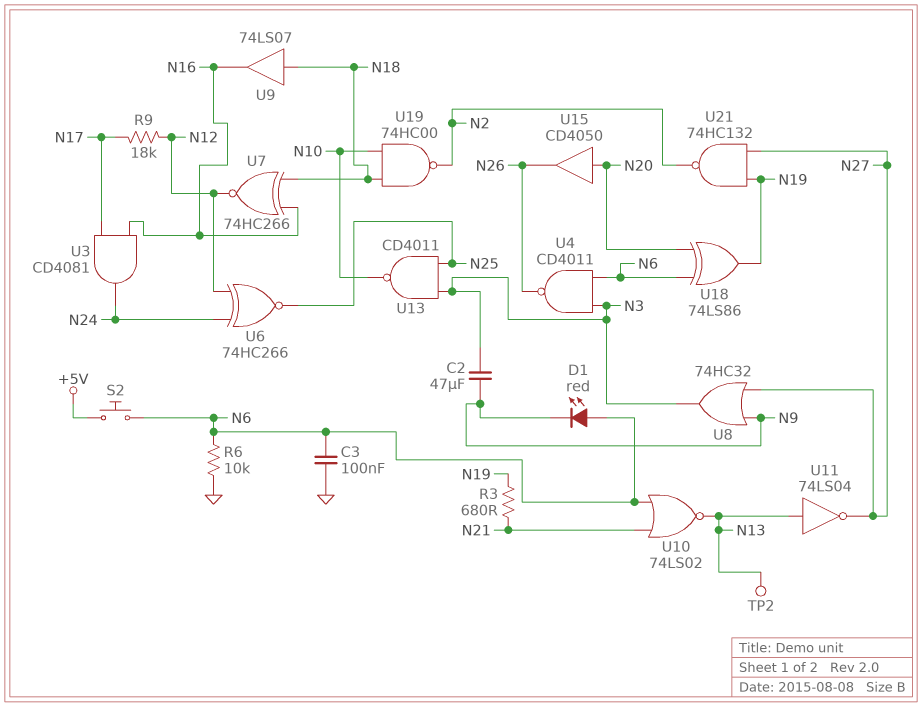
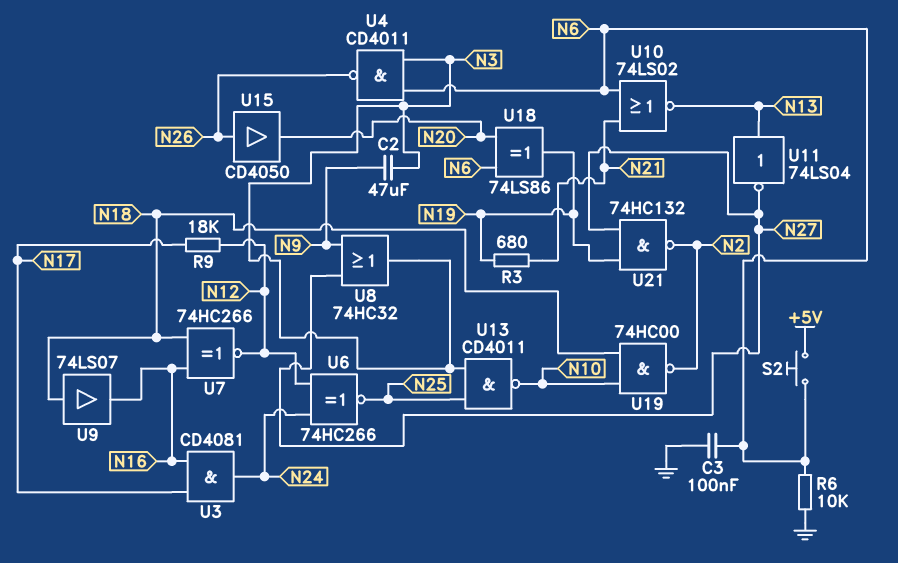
D1: LED red (A N6, K N9) -> none
TP2: test point (N13) -> none
U15: buffer CD4050 (in N20, out N26) -> buffer CD4050 (in N26, out N20)

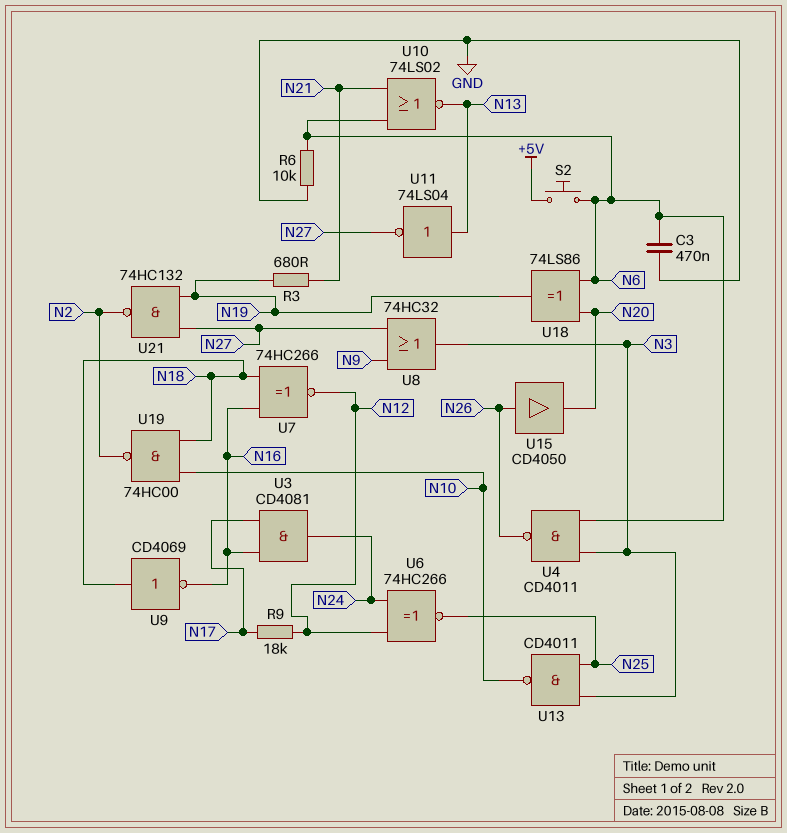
C2: 47uF (N3, N9) -> none
C3: 100nF (GND, N6) -> 470nF (GND, N6)
U9: buffer 74LS07 (in N18, out N16) -> NOT CD4069 (in N18, out N16)

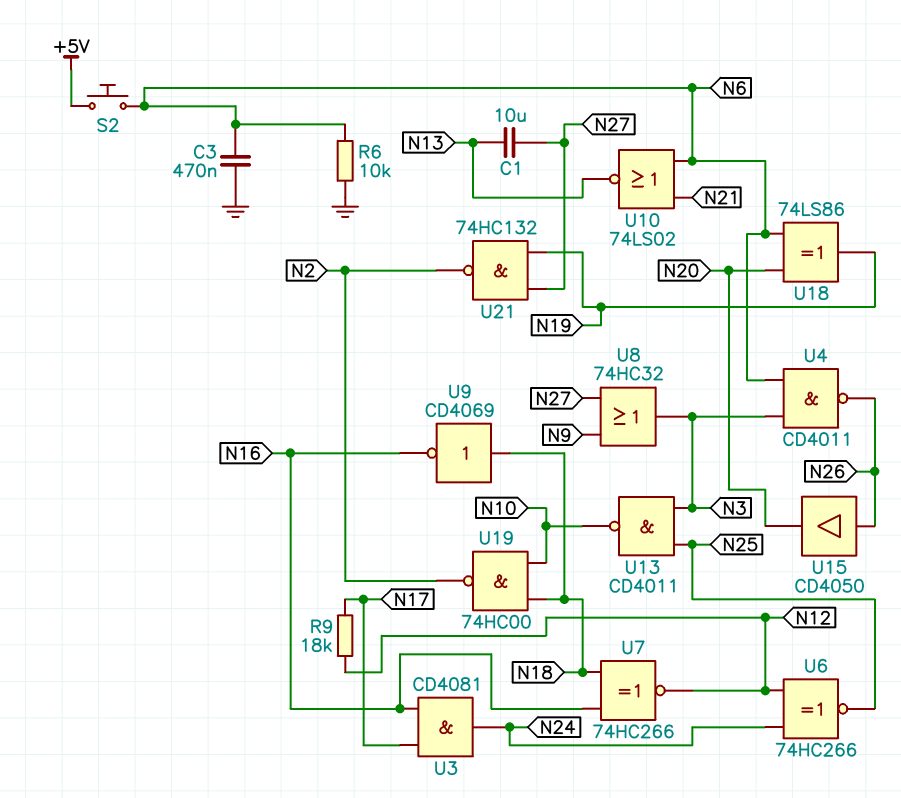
C1: none -> 10uF (N13, N27)
R3: 680 (N19, N21) -> none
U11: NOT 74LS04 (in N13, out N27) -> none

